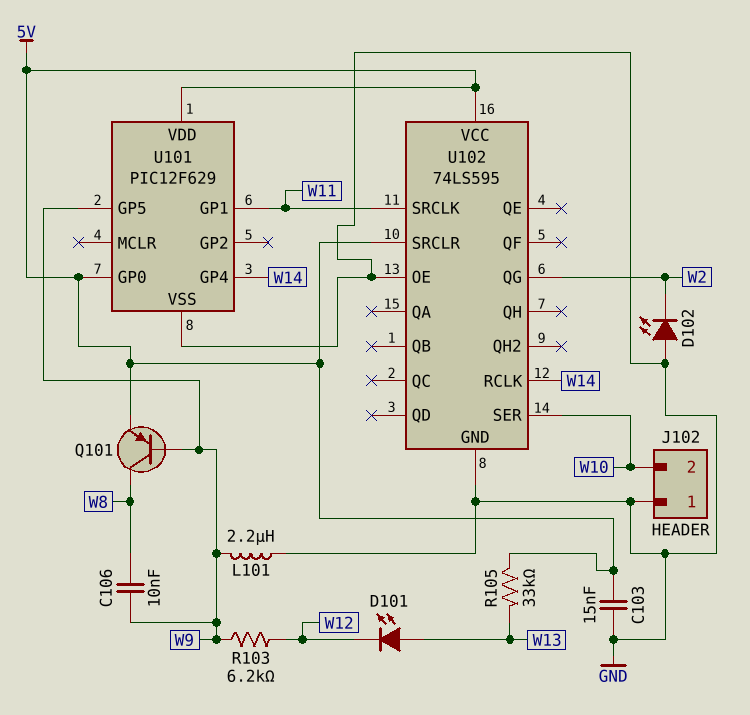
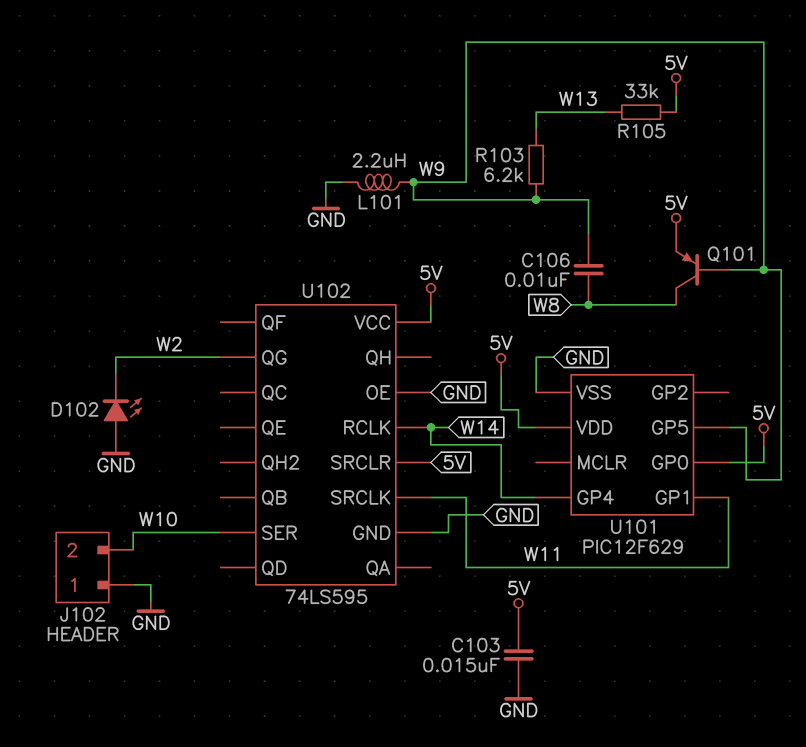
D101: LED (A W13, K W12) -> none
R103: 6.2k (W9, W12) -> 6.2k (W9, W13)

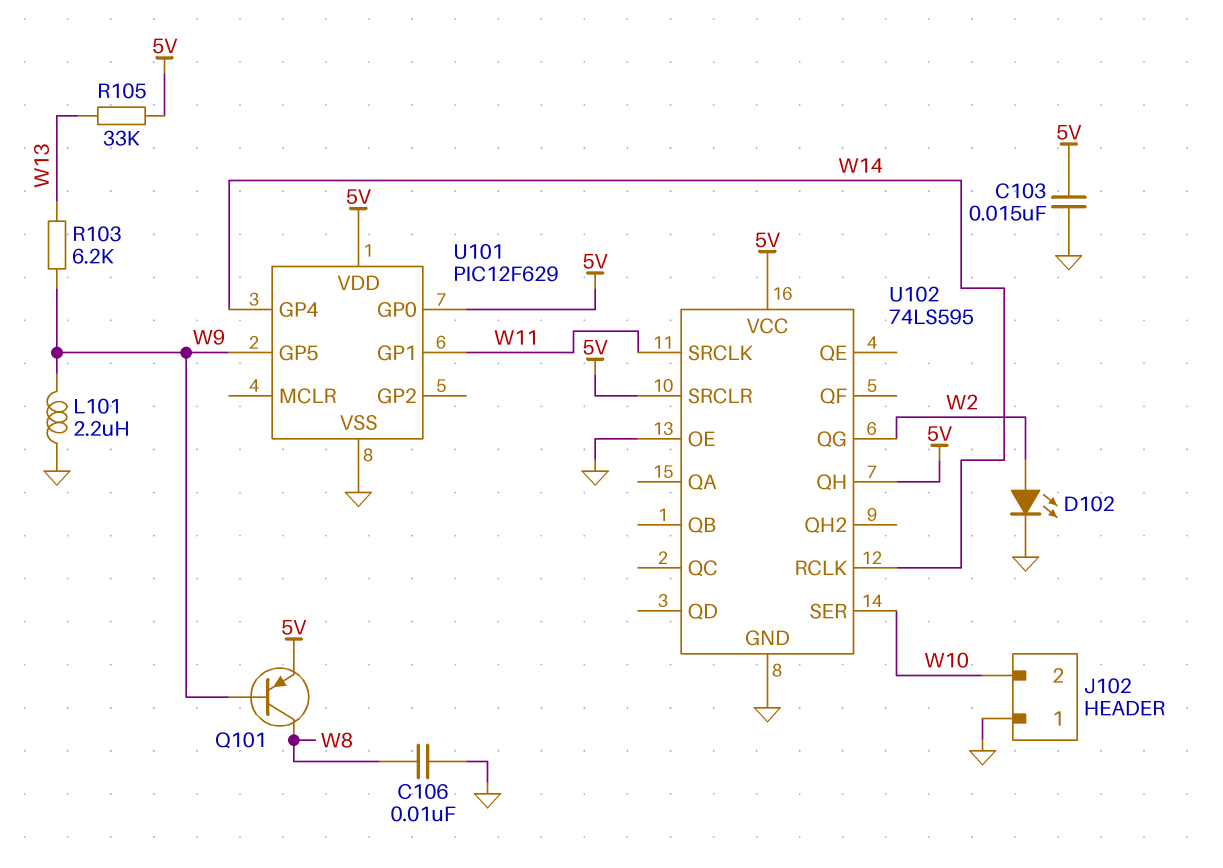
C106: 10nF (W8, W9) -> 10nF (GND, W8)
D102: LED (A GND, K W2) -> LED (A W2, K GND)
U102 pin QH: none -> 5V

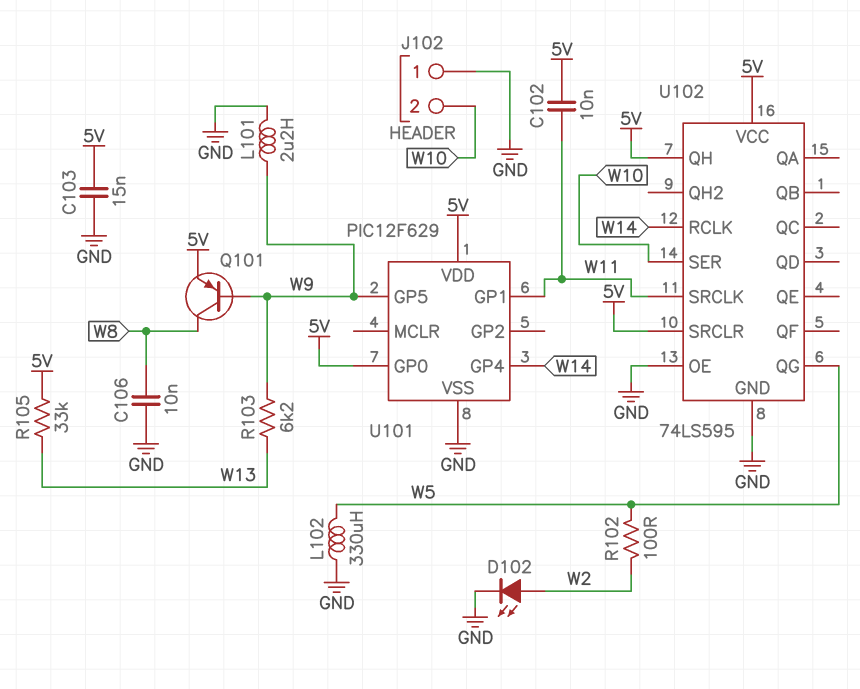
C102: none -> 10nF (5V, W11)
L102: none -> 330uH (GND, W5)
R102: none -> 100 (W2, W5)
U102 pin QG: W2 -> W5

